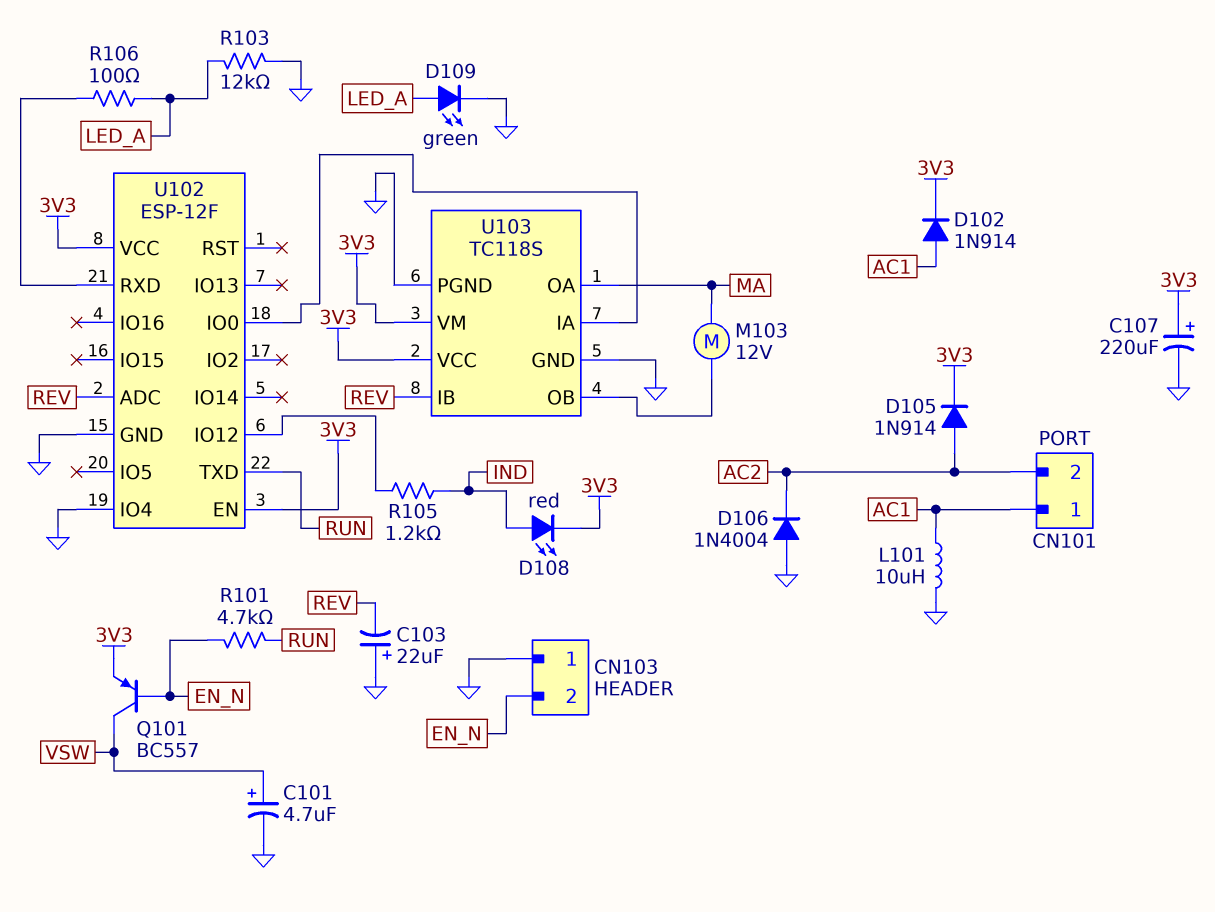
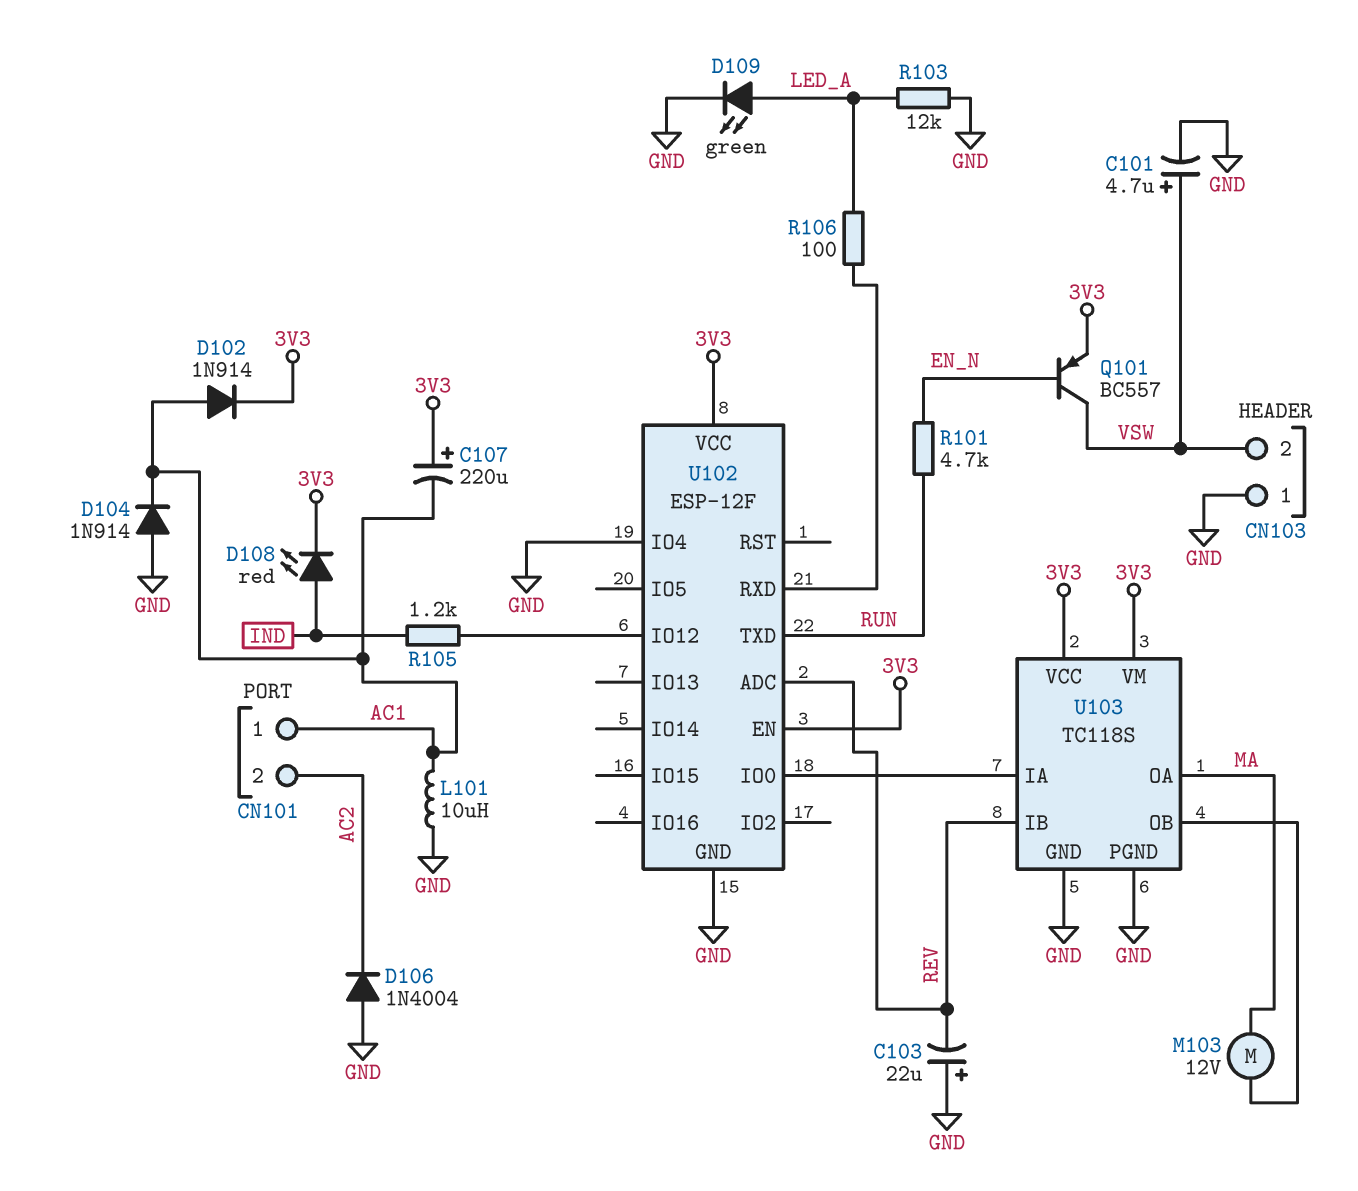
C107: 220uF (plus 3V3, minus GND) -> 220uF (plus 3V3, minus AC1)
CN103 pin 2: EN_N -> VSW
D104: none -> diode 1N914 (A GND, K AC1)
D105: diode 1N914 (A AC2, K 3V3) -> none

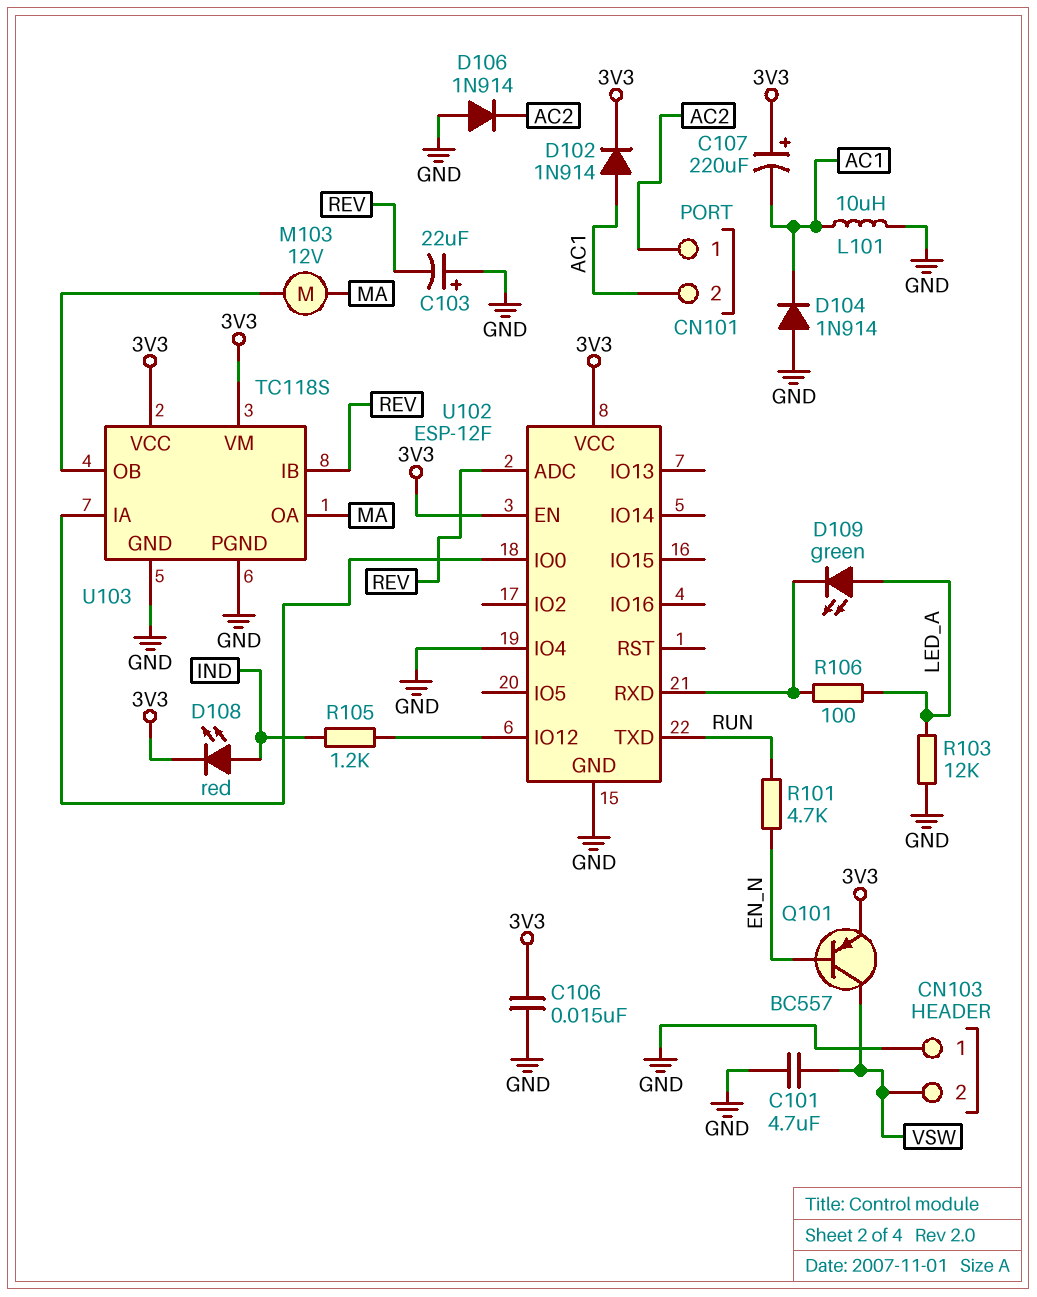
C101: 4.7uF (plus VSW, minus GND) -> 4.7uF (GND, VSW)
C106: none -> 15nF (3V3, GND)
CN101 pin 1: AC1 -> AC2
CN101 pin 2: AC2 -> AC1
D106: diode 1N4004 (A GND, K AC2) -> diode 1N914 (A GND, K AC2)
D109: LED green (A LED_A, K GND) -> LED green (A LED_A, K U102/RXD)

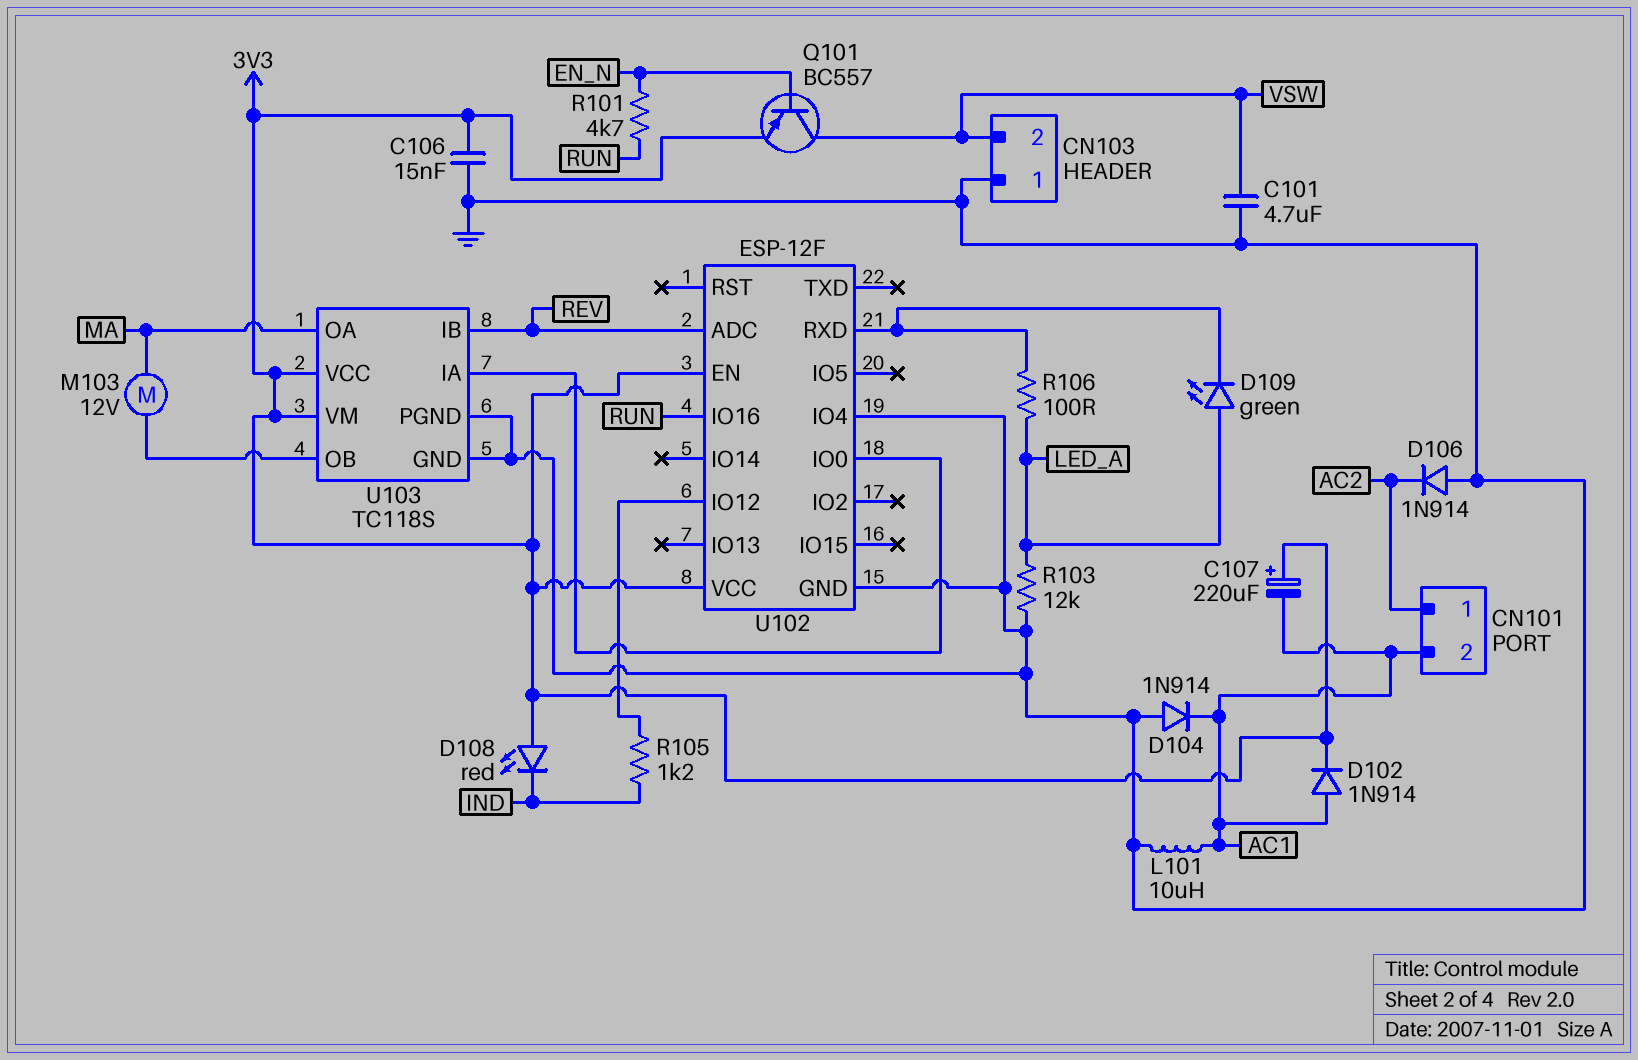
C103: 22uF (plus GND, minus REV) -> none
D108: LED red (A IND, K 3V3) -> LED red (A 3V3, K IND)
U102 pin IO16: none -> RUN
U102 pin TXD: RUN -> none

